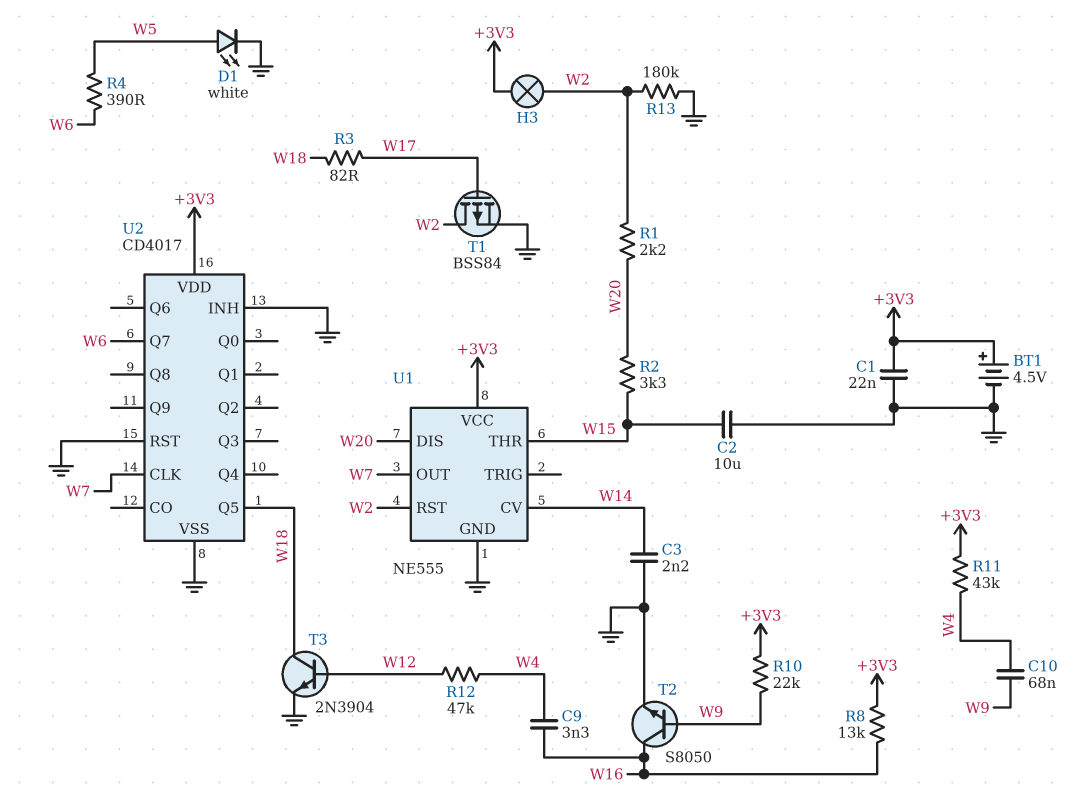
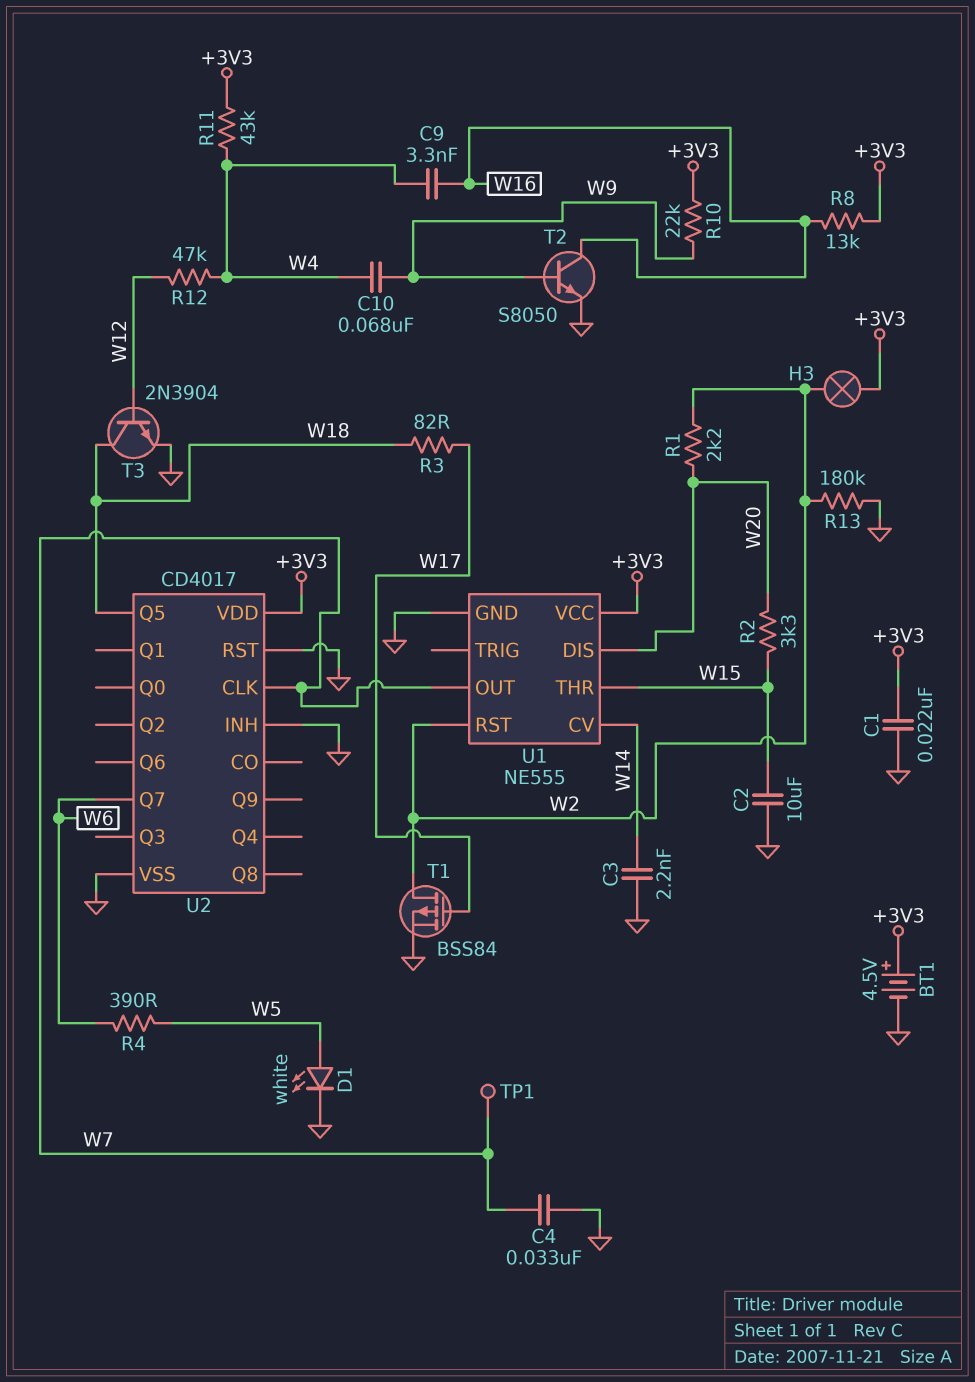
C4: none -> 33nF (GND, W7)
TP1: none -> test point (W7)

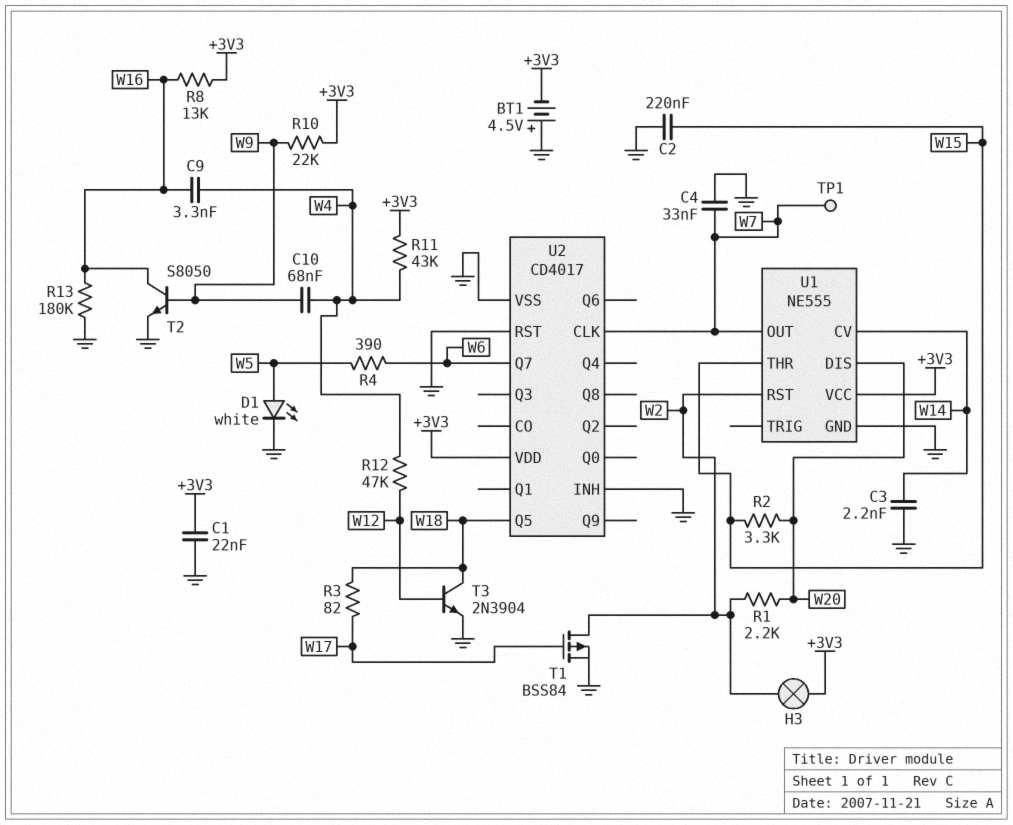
BT1: 4.5V (plus +3V3, minus GND) -> 4.5V (plus GND, minus +3V3)
C2: 10uF (GND, W15) -> 220nF (GND, W15)
R13: 180k (GND, W2) -> 180k (GND, W16)

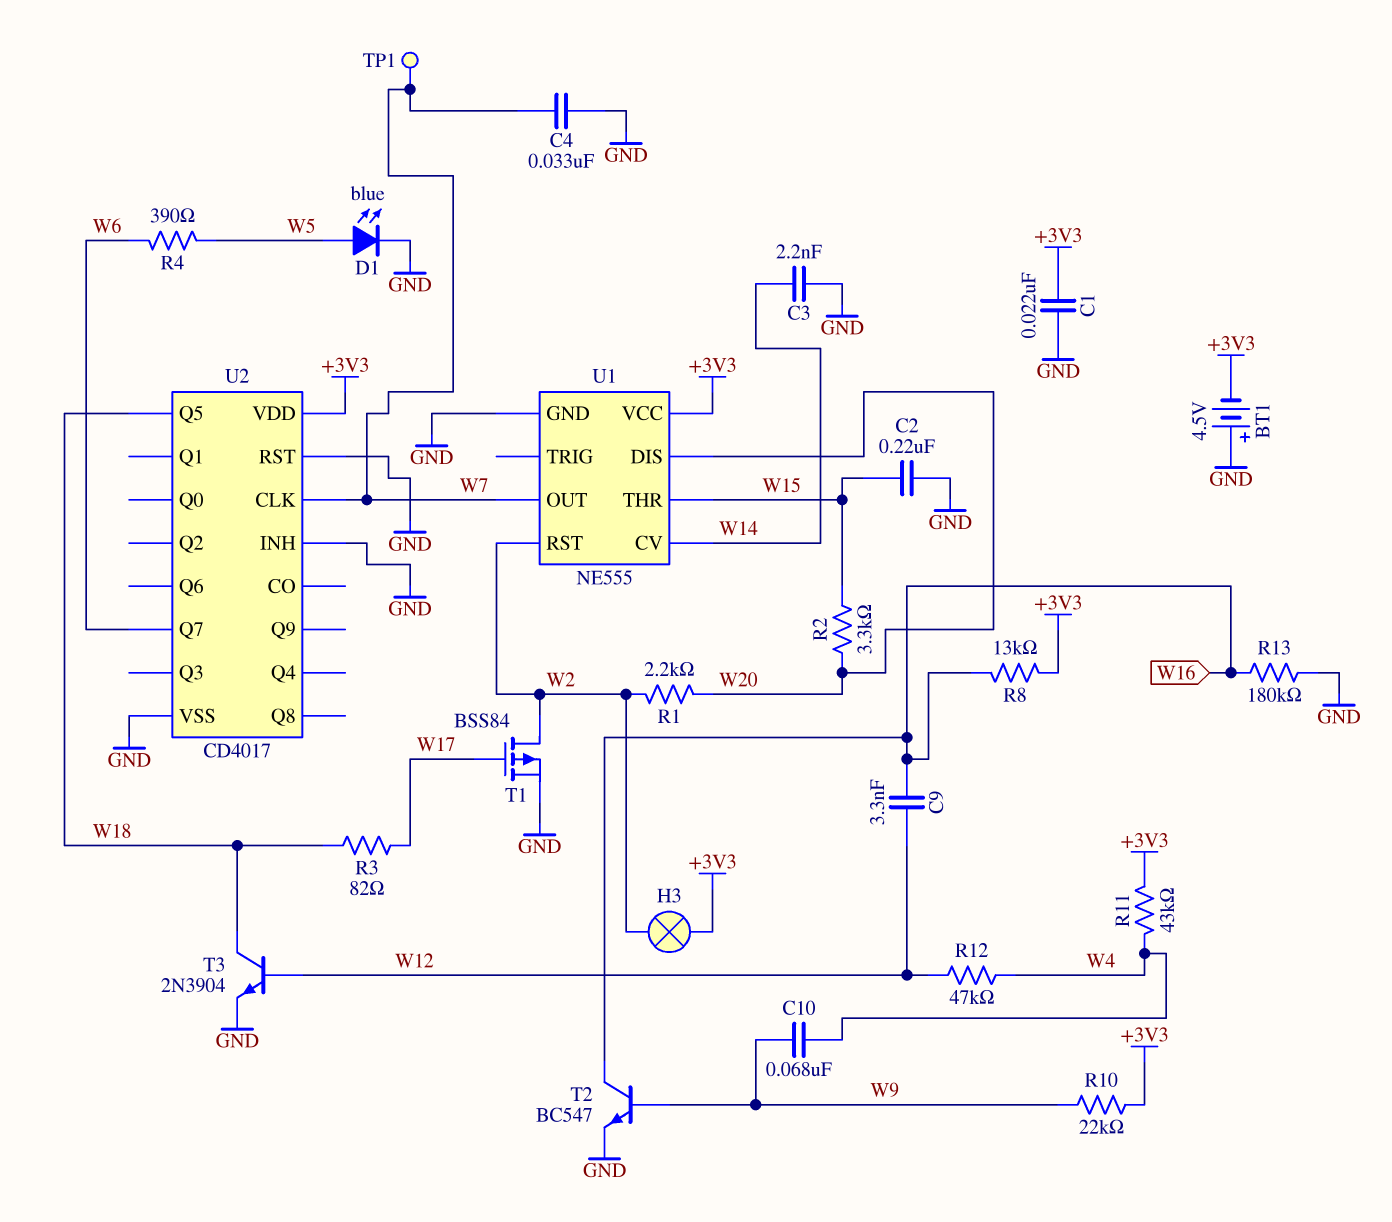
C9: 3.3nF (W4, W16) -> 3.3nF (W12, W16)
D1: LED white (A W5, K GND) -> LED blue (A W5, K GND)
T2: NPN S8050 (B W9, C W16, E GND) -> NPN BC547 (B W9, C W16, E GND)

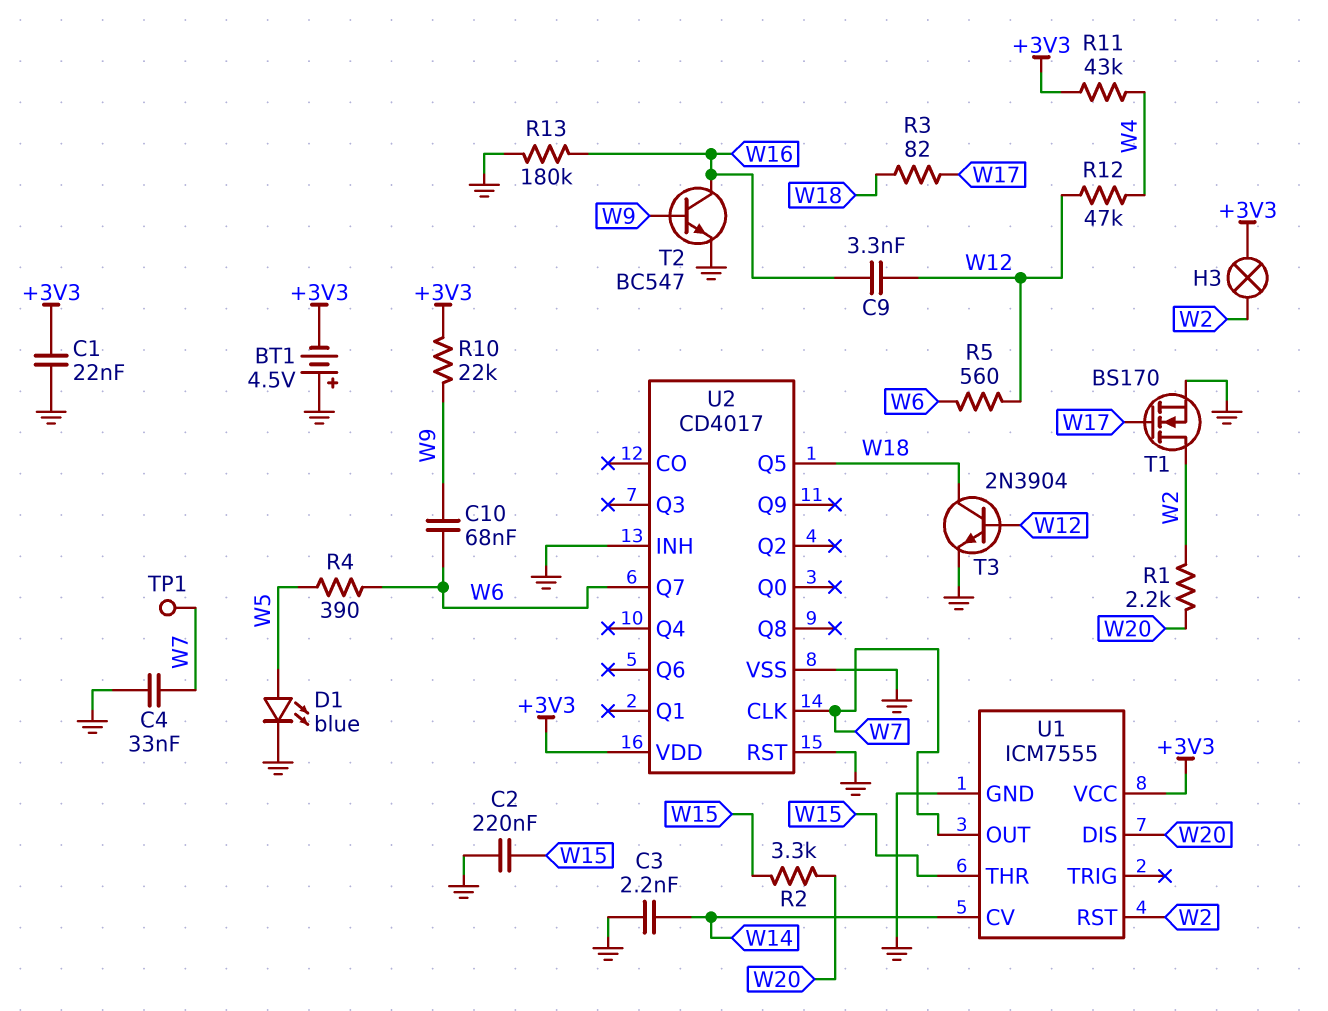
C10: 68nF (W4, W9) -> 68nF (W6, W9)
R5: none -> 560 (W6, W12)
R8: 13k (+3V3, W16) -> none
T1: PMOS BSS84 (G W17, D W2, S GND) -> NMOS BS170 (G W17, D W2, S GND)
U1: NE555 -> ICM7555

